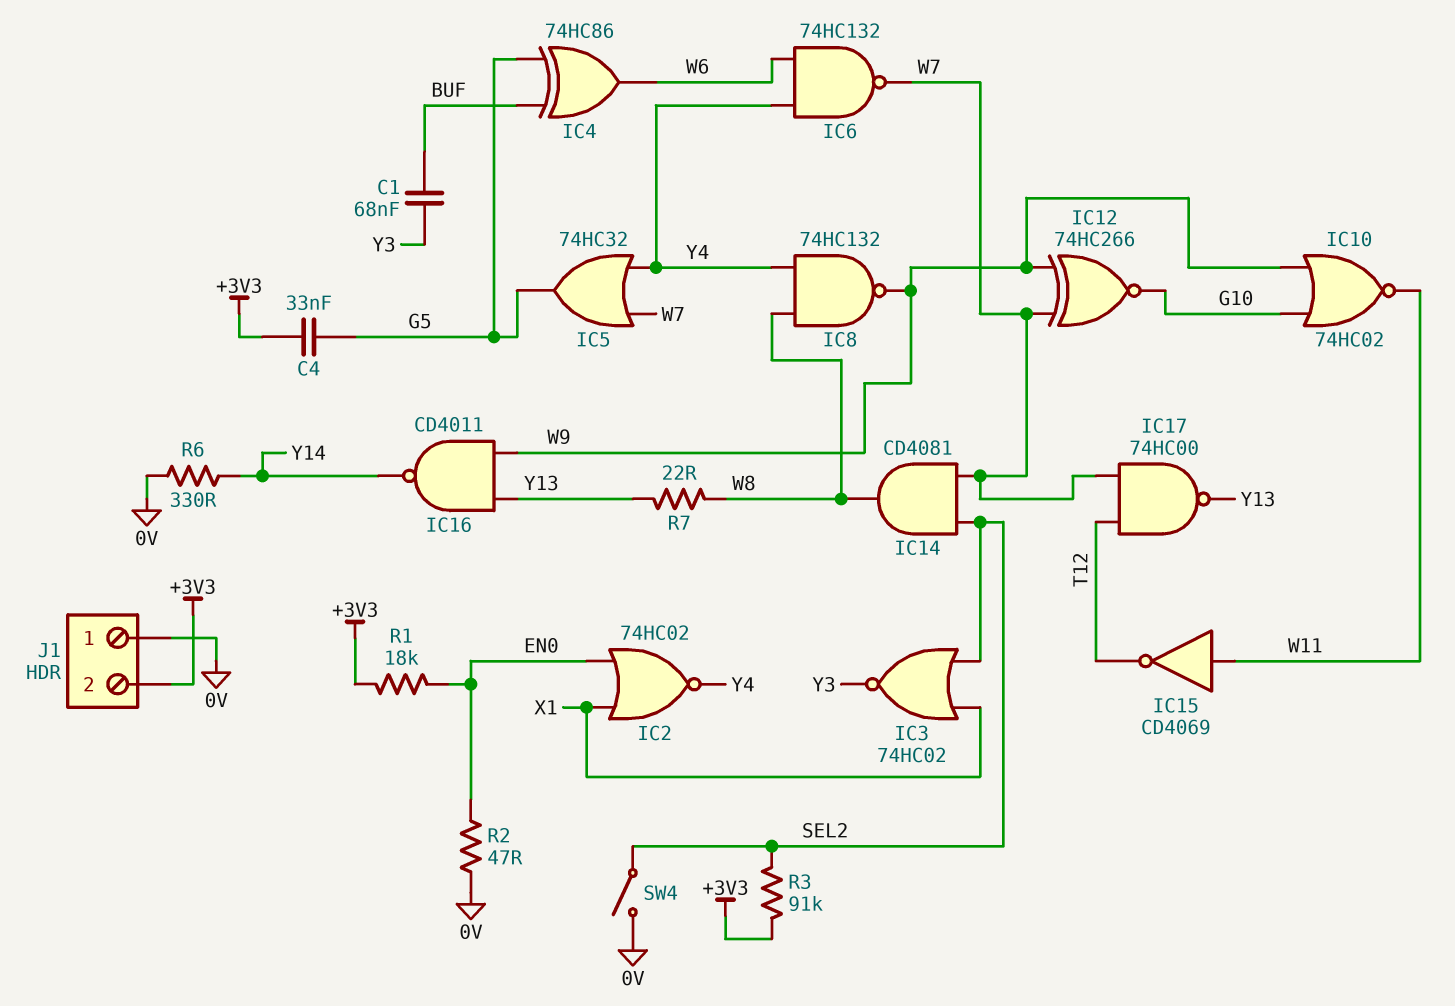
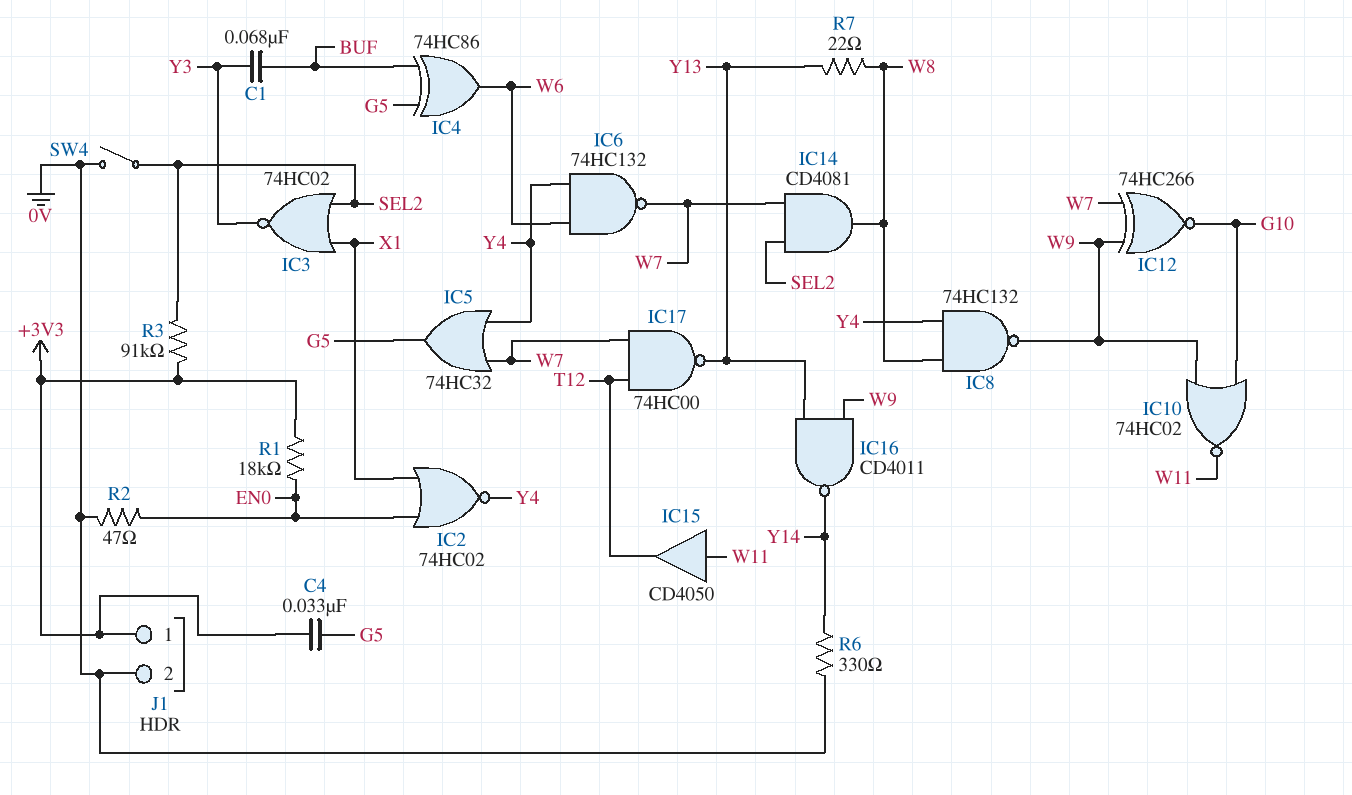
IC15: NOT CD4069 (in W11, out T12) -> buffer CD4050 (in W11, out T12)
J1 pin 1: 0V -> +3V3
J1 pin 2: +3V3 -> 0V

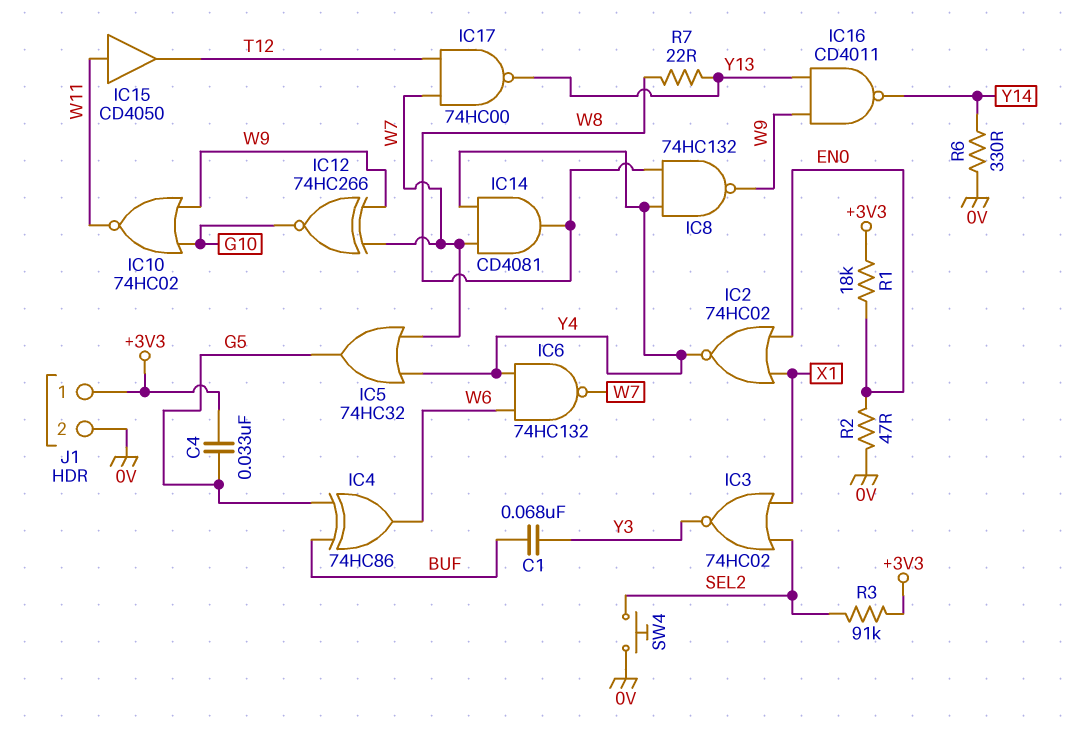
IC14: AND CD4081 (in SEL2, in W7, out W8) -> AND CD4081 (in W7, in Y4, out W8)
SW4: switch (0V, SEL2) -> button (0V, SEL2)

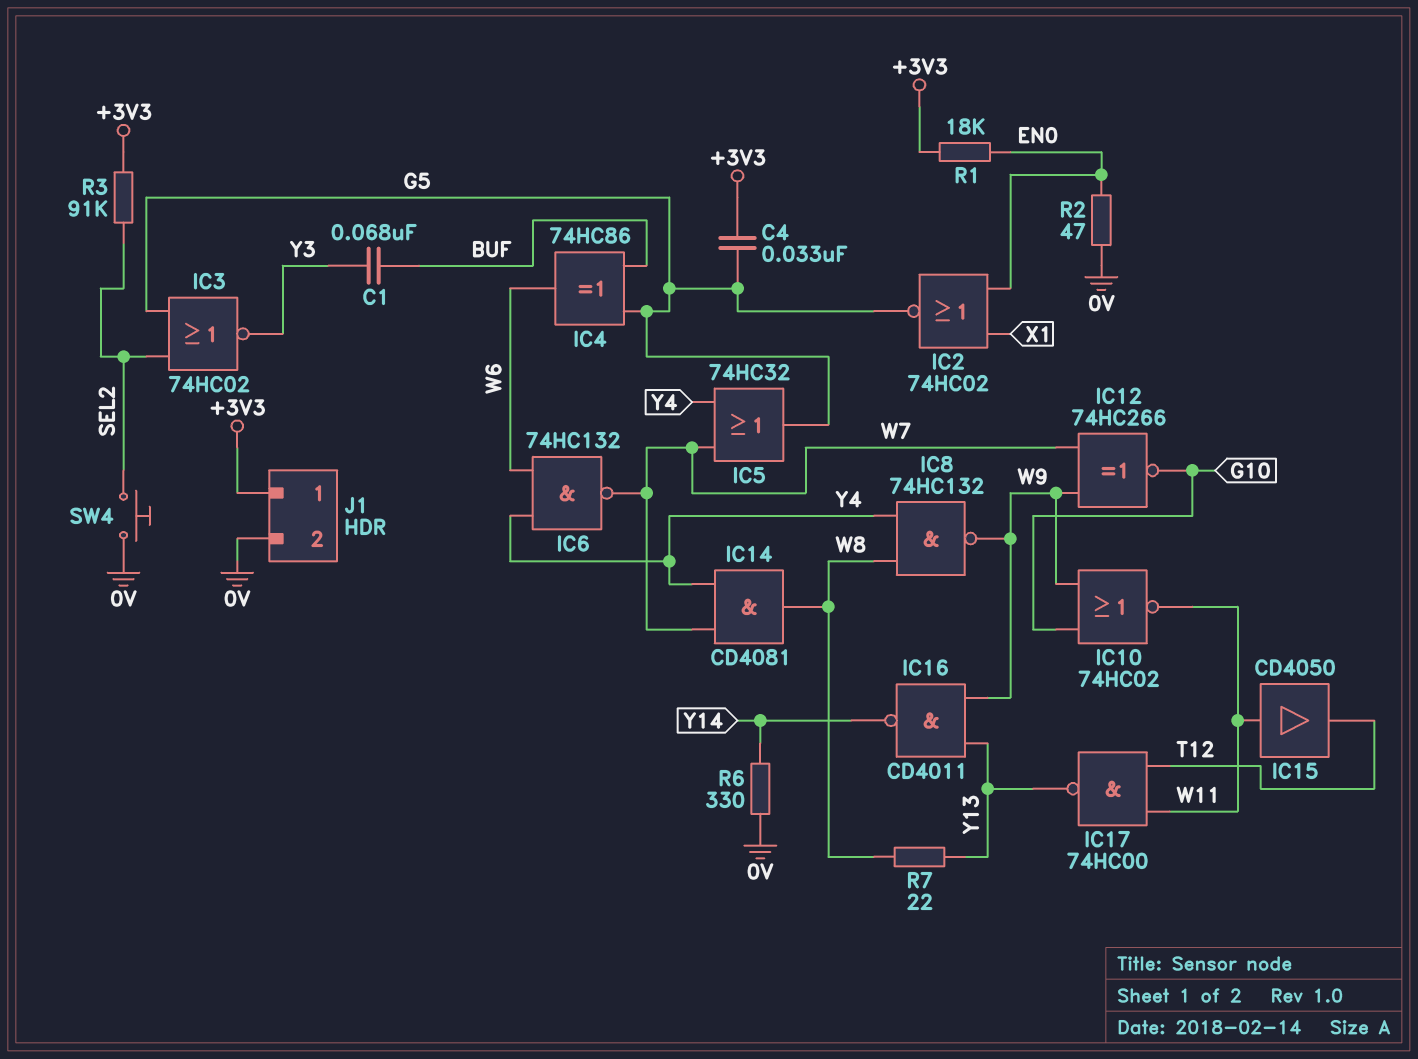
IC2: NOR 74HC02 (in EN0, in X1, out Y4) -> NOR 74HC02 (in EN0, in X1, out G5)
IC3: NOR 74HC02 (in SEL2, in X1, out Y3) -> NOR 74HC02 (in G5, in SEL2, out Y3)
IC17: NAND 74HC00 (in T12, in W7, out Y13) -> NAND 74HC00 (in T12, in W11, out Y13)

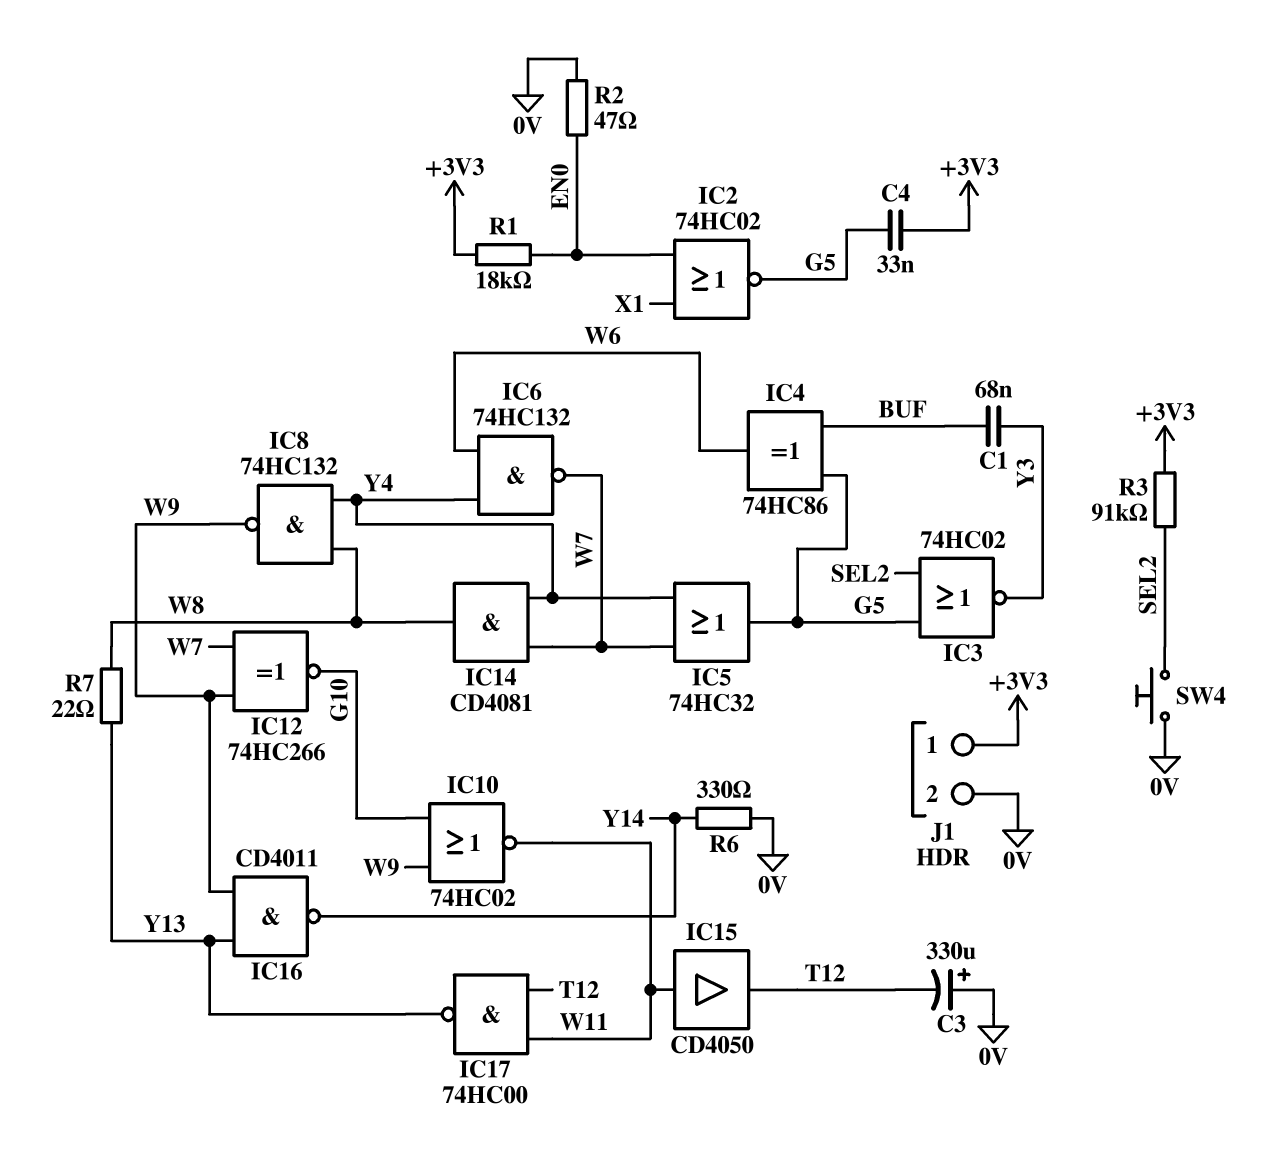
C3: none -> 330uF (plus 0V, minus T12)

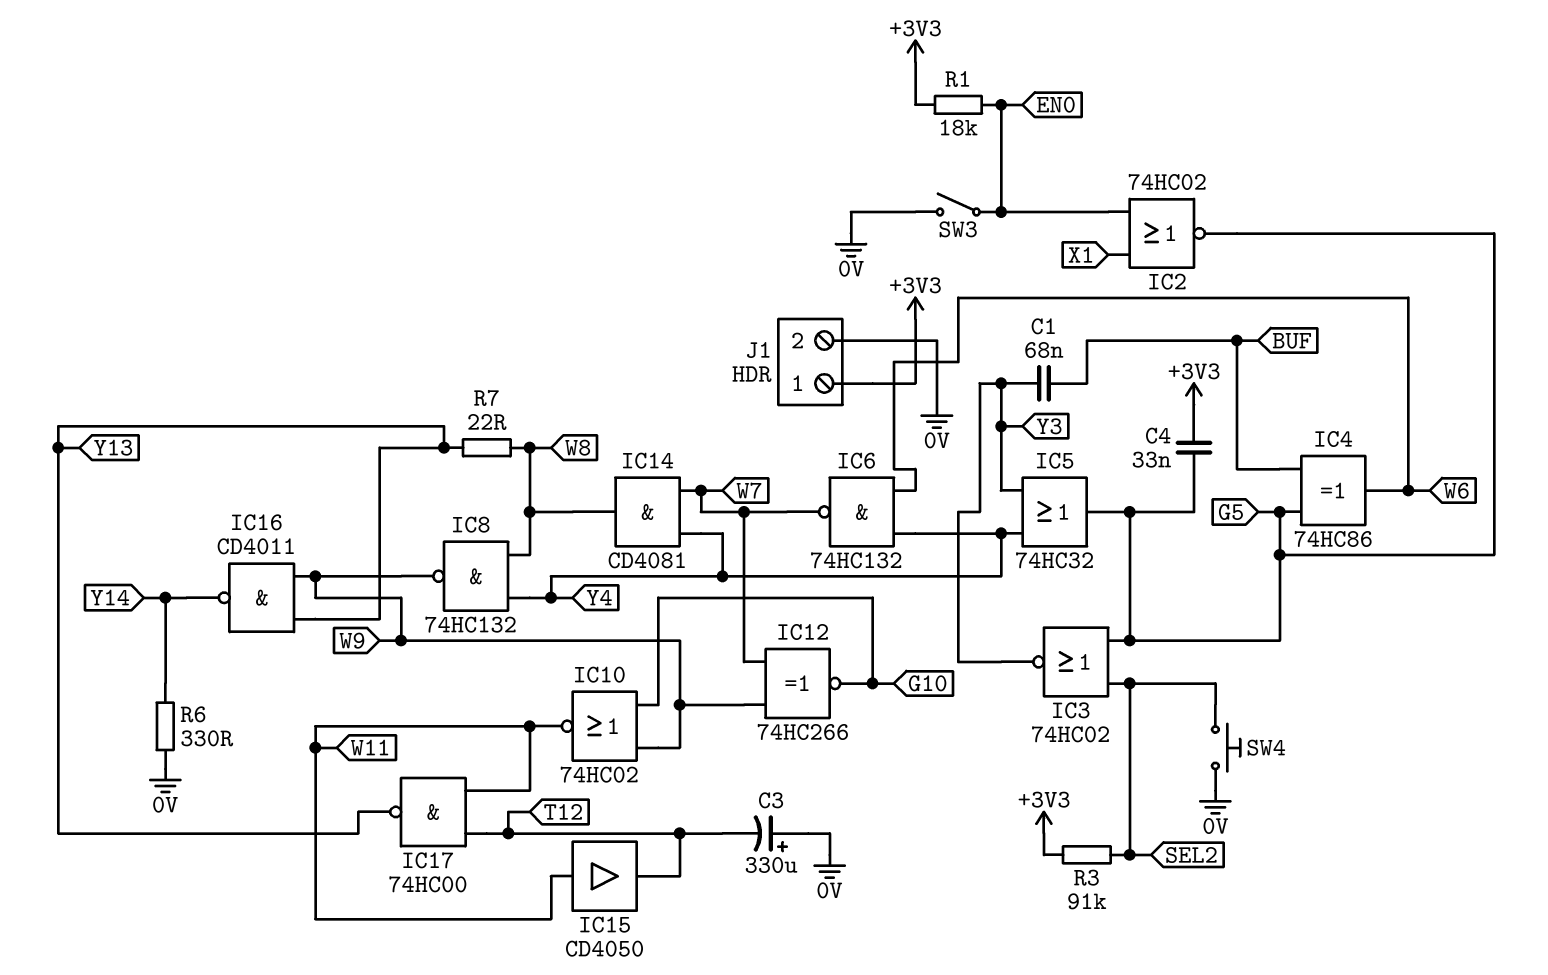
IC5: OR 74HC32 (in W7, in Y4, out G5) -> OR 74HC32 (in Y3, in Y4, out G5)
R2: 47 (0V, EN0) -> none
SW3: none -> switch (0V, EN0)

